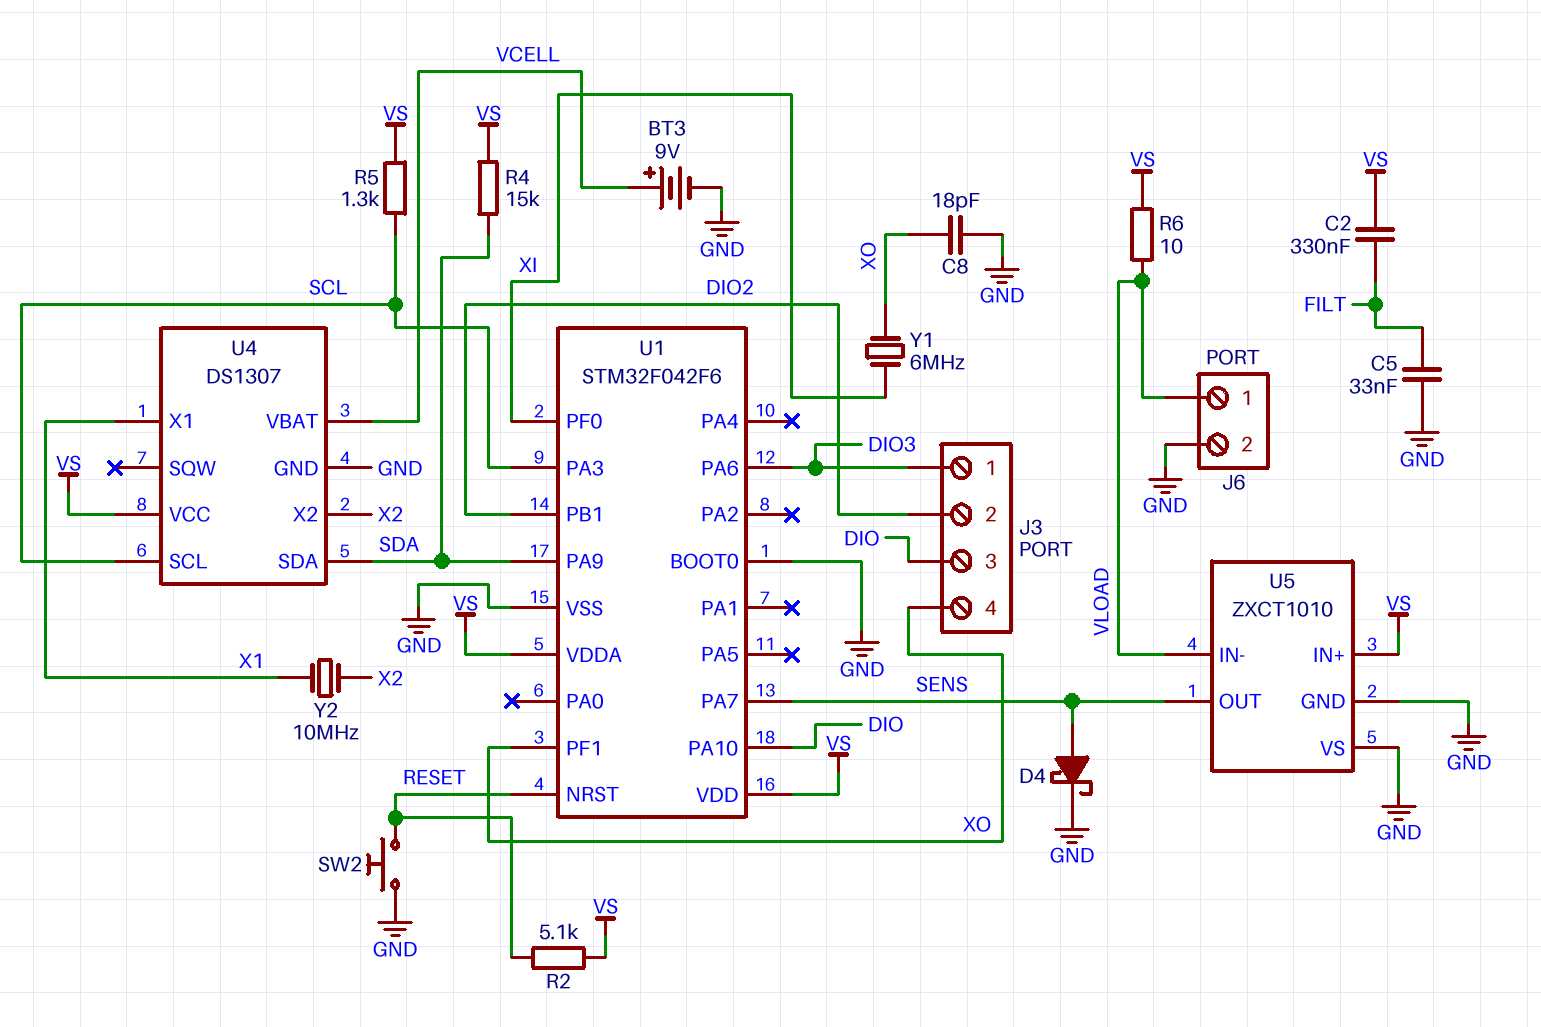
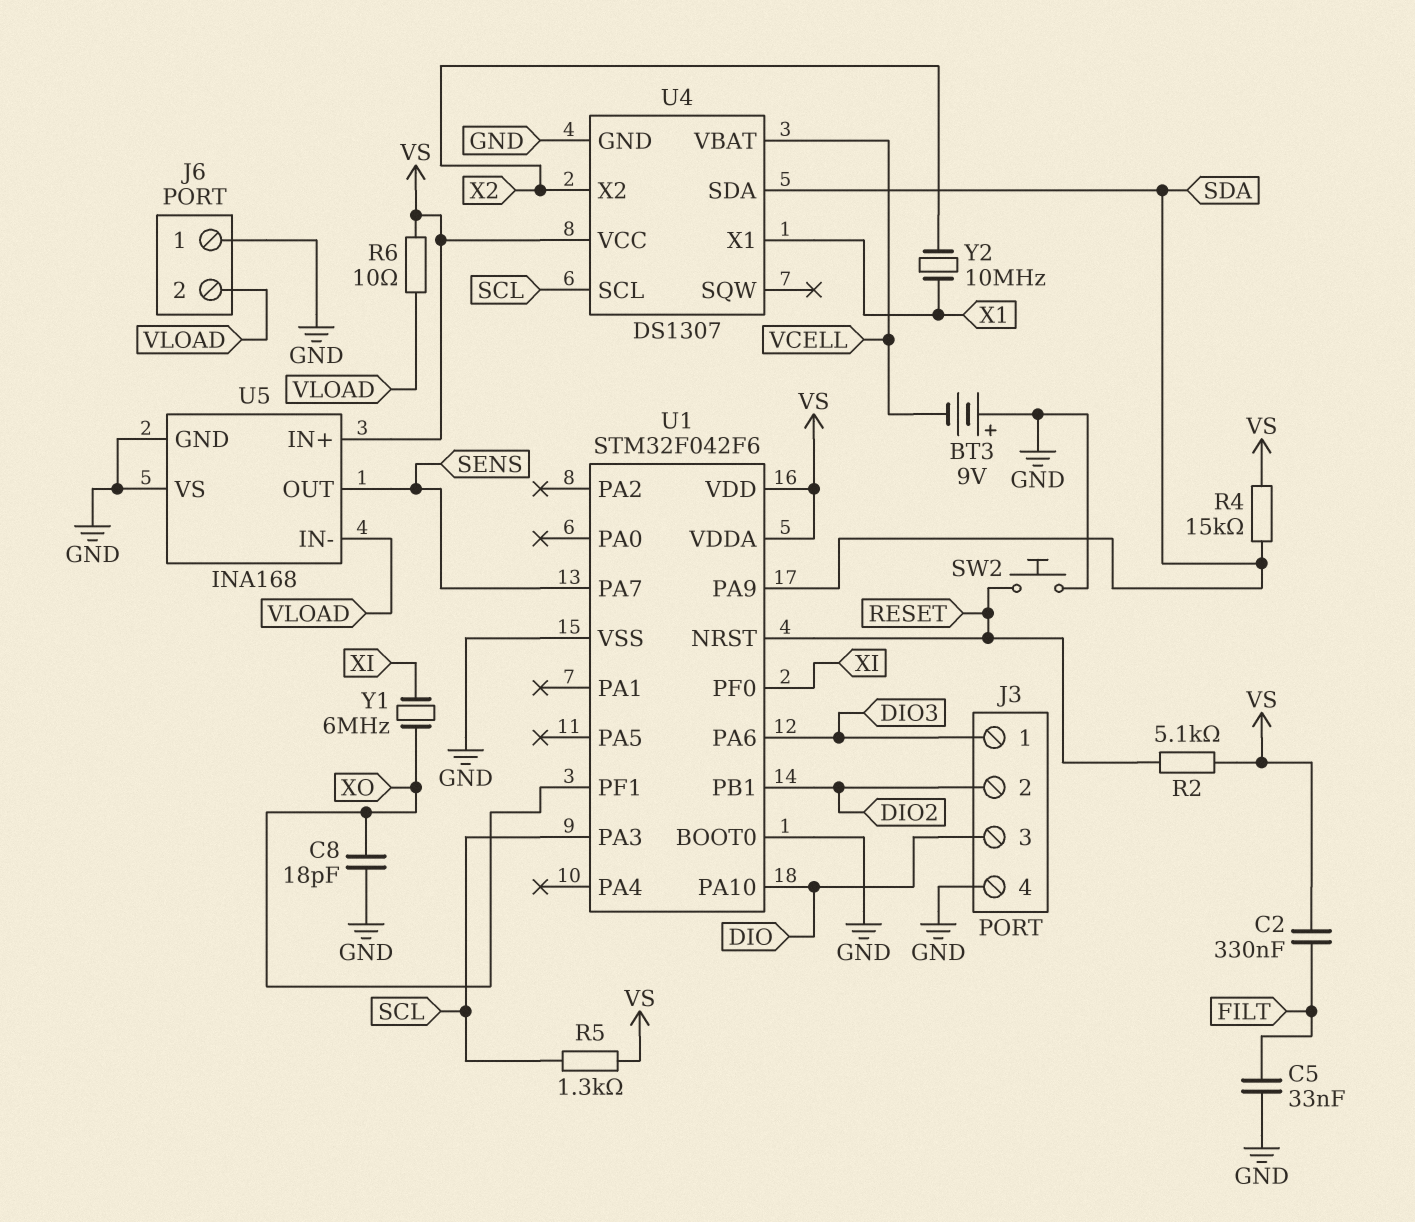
BT3: 9V (plus VCELL, minus GND) -> 9V (plus GND, minus VCELL)
D4: schottky (A SENS, K GND) -> none
J3 pin 4: XO -> GND
J6 pin 1: VLOAD -> GND
J6 pin 2: GND -> VLOAD
U5: ZXCT1010 -> INA168

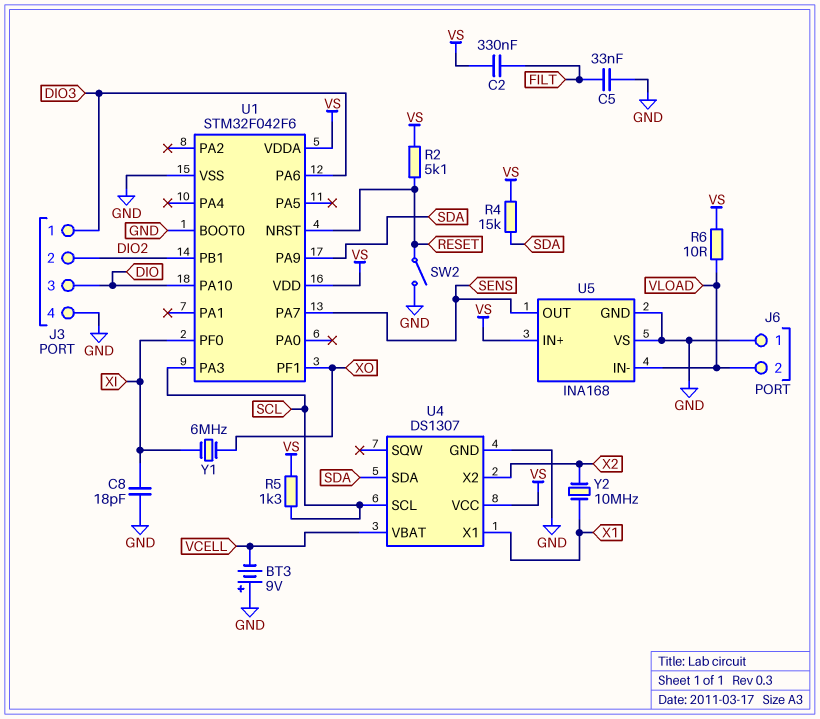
C8: 18pF (GND, XO) -> 18pF (GND, XI)
SW2: button (GND, RESET) -> switch (GND, RESET)

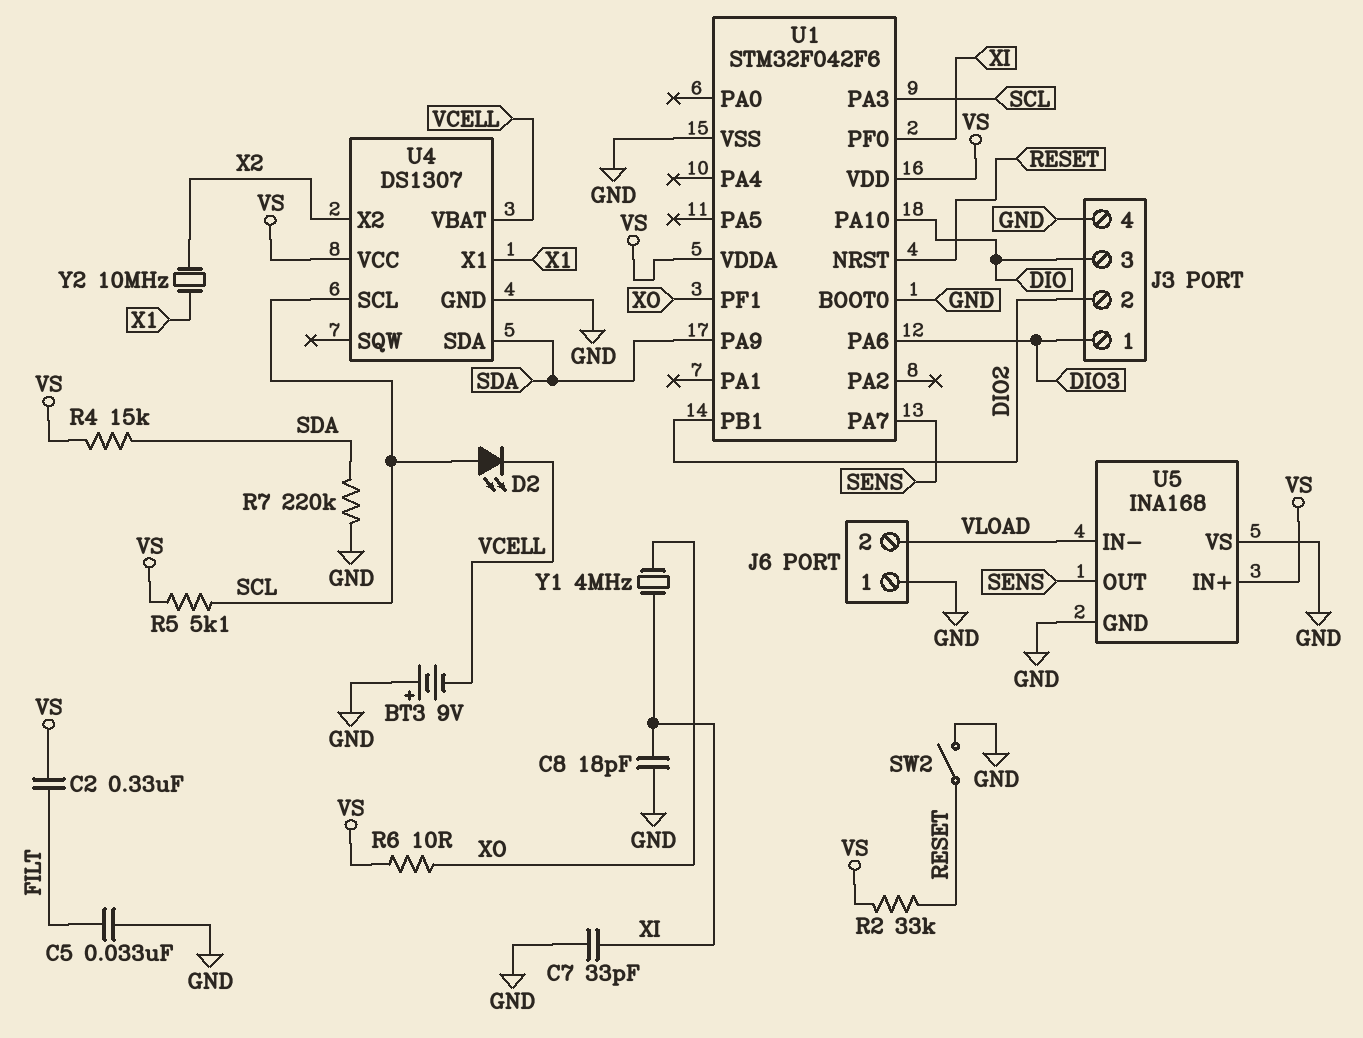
C7: none -> 33pF (GND, XI)
D2: none -> LED (A SCL, K VCELL)
R2: 5.1k (RESET, VS) -> 33k (RESET, VS)
R5: 1.3k (SCL, VS) -> 5.1k (SCL, VS)
R6: 10 (VLOAD, VS) -> 10 (VS, XO)
R7: none -> 220k (GND, SDA)
Y1: 6MHz (XI, XO) -> 4MHz (XI, XO)

